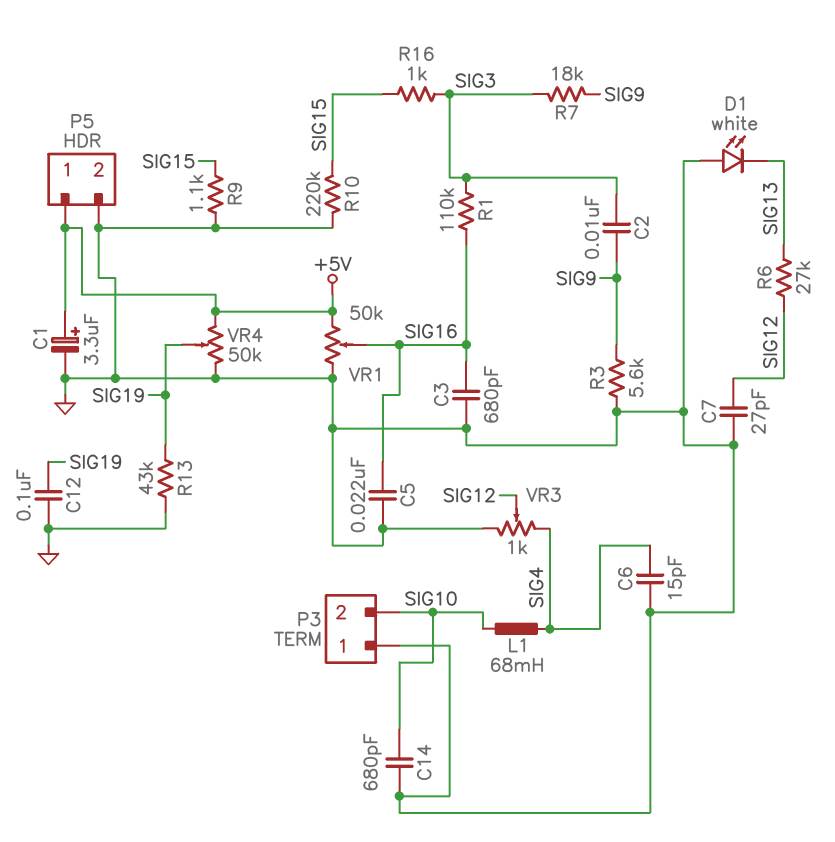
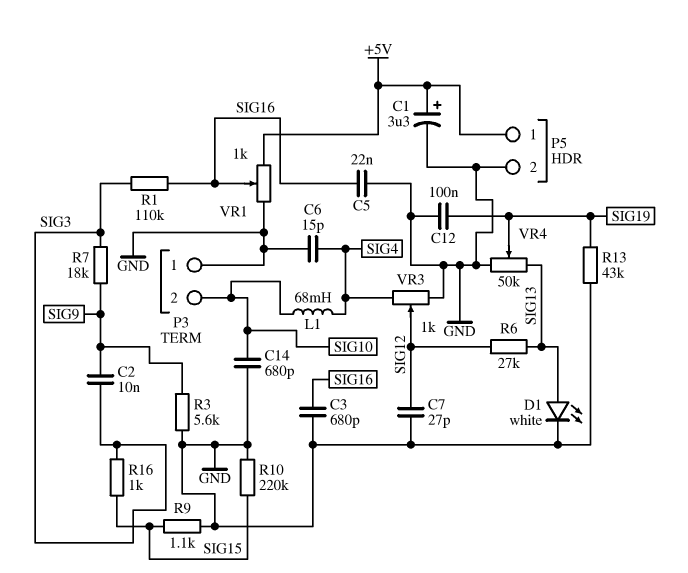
D1: LED white (A GND, K SIG13) -> LED white (A SIG13, K GND)
VR1: 50k (+5V, GND, wiper SIG16) -> 1k (+5V, GND, wiper SIG16)
VR4: 50k (+5V, GND, wiper SIG19) -> 50k (GND, SIG13, wiper SIG19)

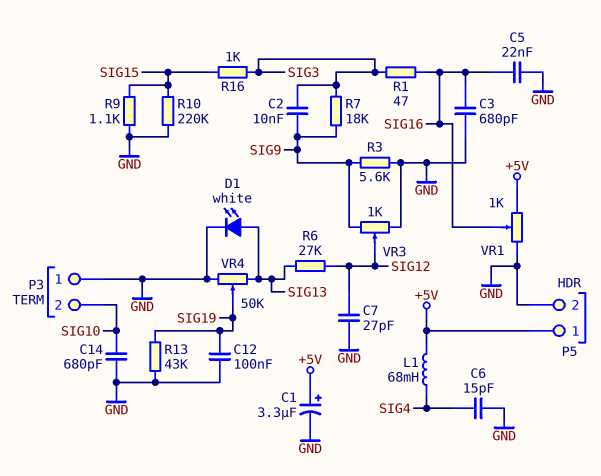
L1: 68mH (SIG4, SIG10) -> 68mH (+5V, SIG4)
R1: 110k (SIG3, SIG16) -> 47 (SIG3, SIG16)
VR3: 1k (GND, SIG4, wiper SIG12) -> 1k (GND, SIG9, wiper SIG12)

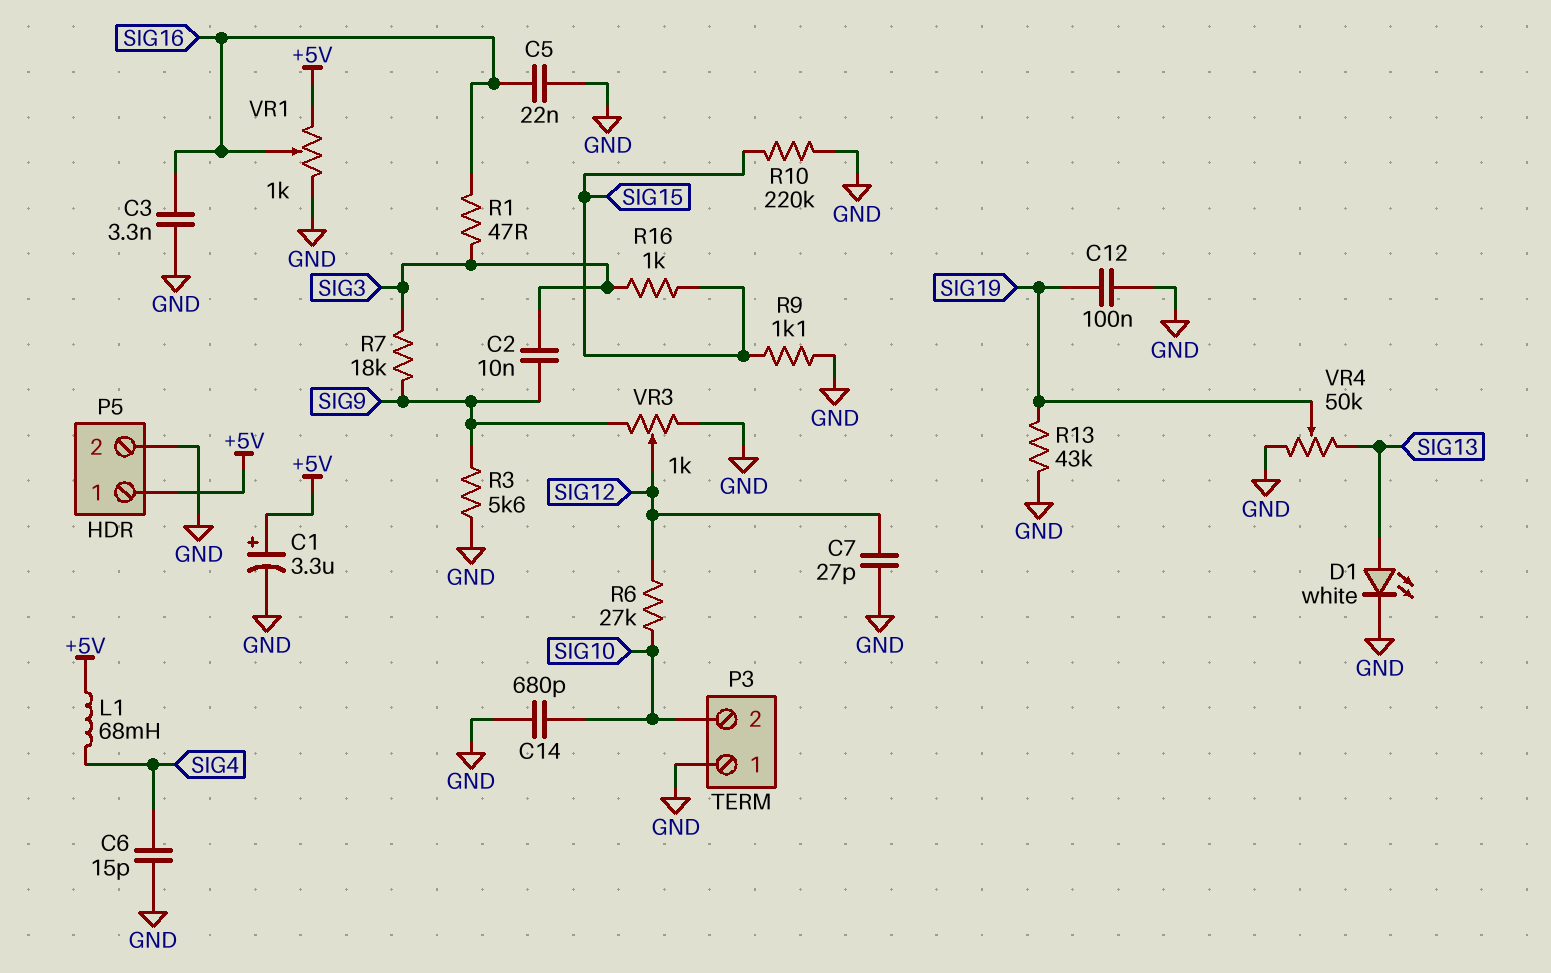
C3: 680pF (GND, SIG16) -> 3.3nF (GND, SIG16)
R6: 27k (SIG12, SIG13) -> 27k (SIG10, SIG12)

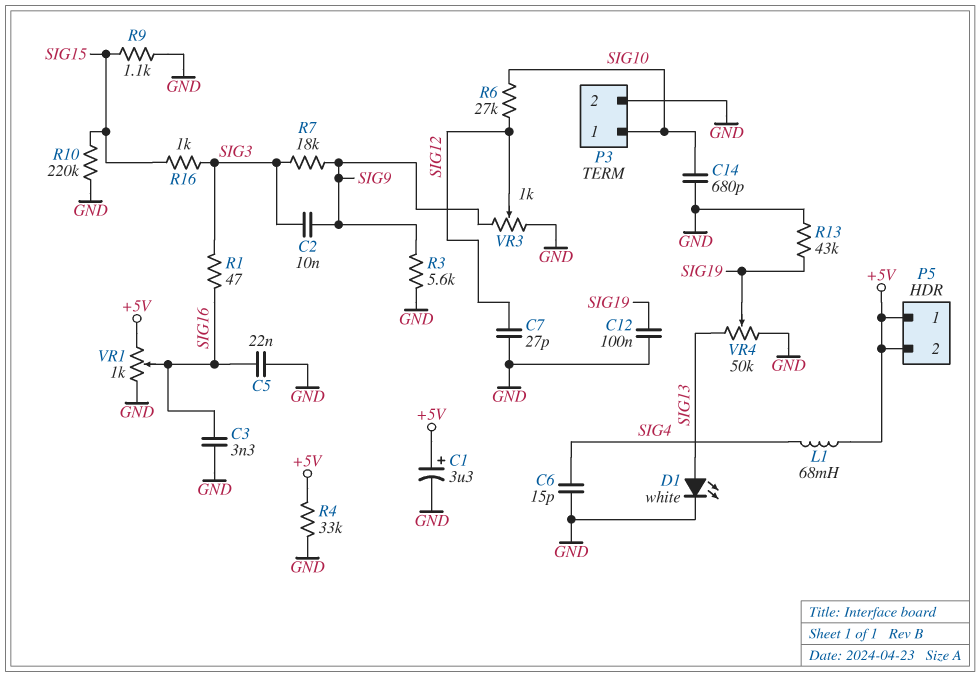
P3 pin 1: GND -> SIG10
P3 pin 2: SIG10 -> GND
P5 pin 2: GND -> +5V
R4: none -> 33k (+5V, GND)

